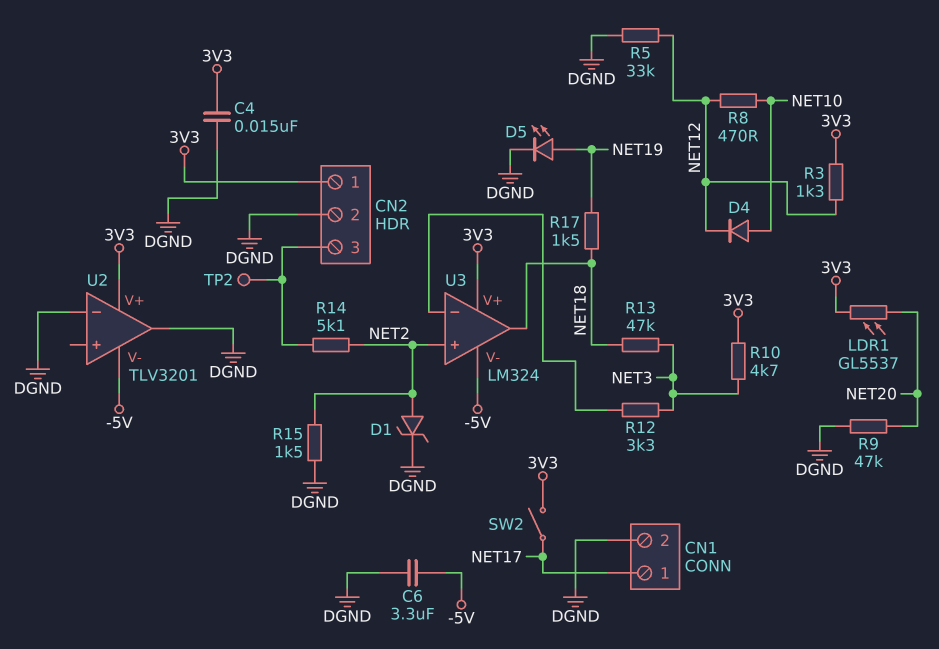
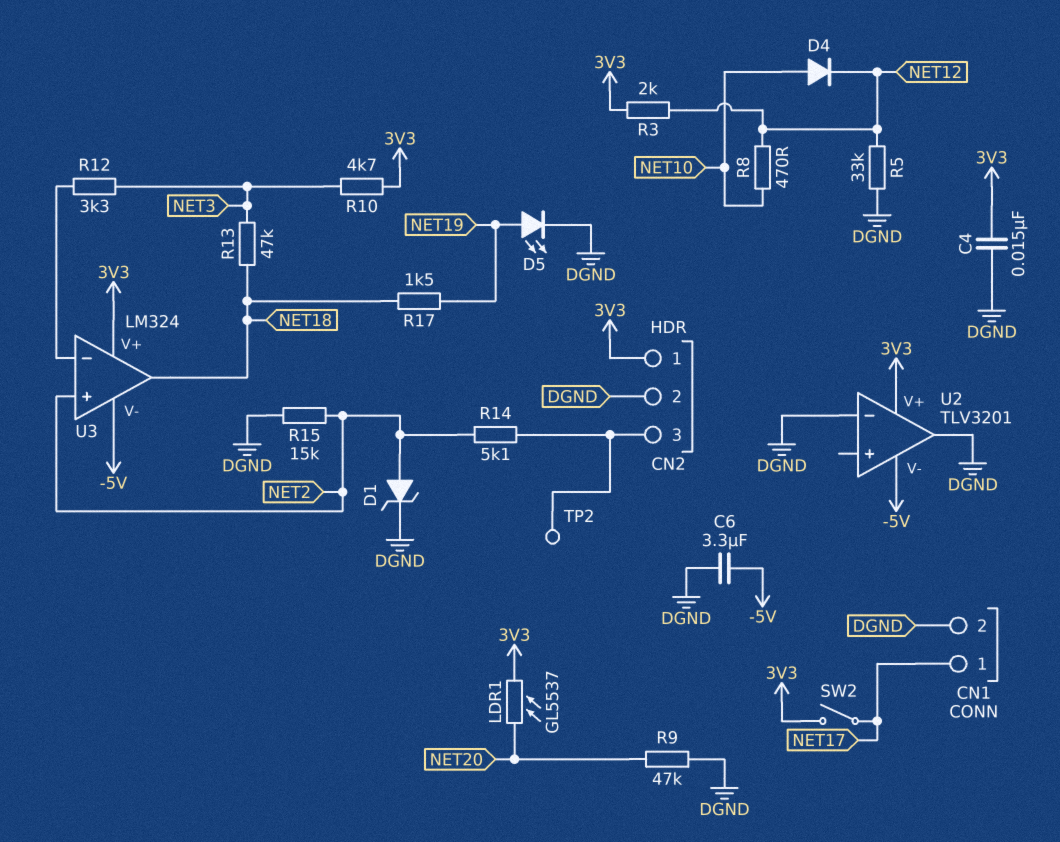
R3: 1.3k (3V3, NET12) -> 2k (3V3, NET12)
R15: 1.5k (DGND, NET2) -> 15k (DGND, NET2)

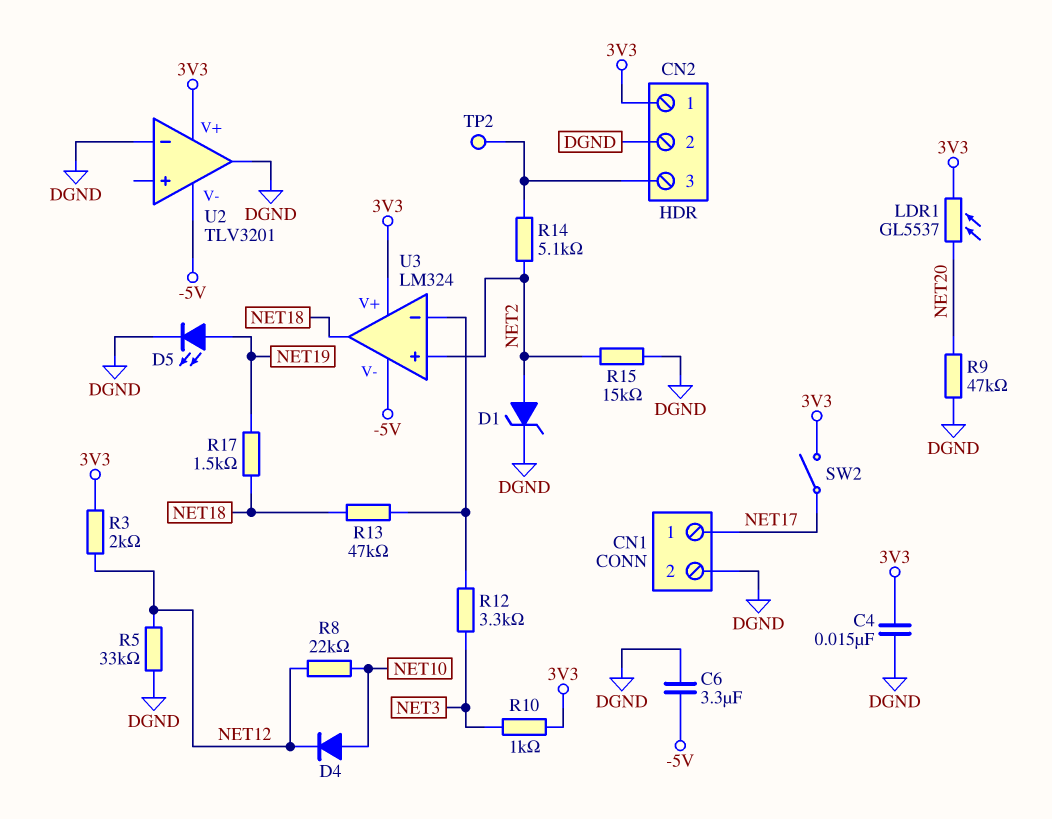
R8: 470 (NET10, NET12) -> 22k (NET10, NET12)
R10: 4.7k (3V3, NET3) -> 1k (3V3, NET3)
R13: 47k (NET3, NET18) -> 47k (NET18, U3/in-)

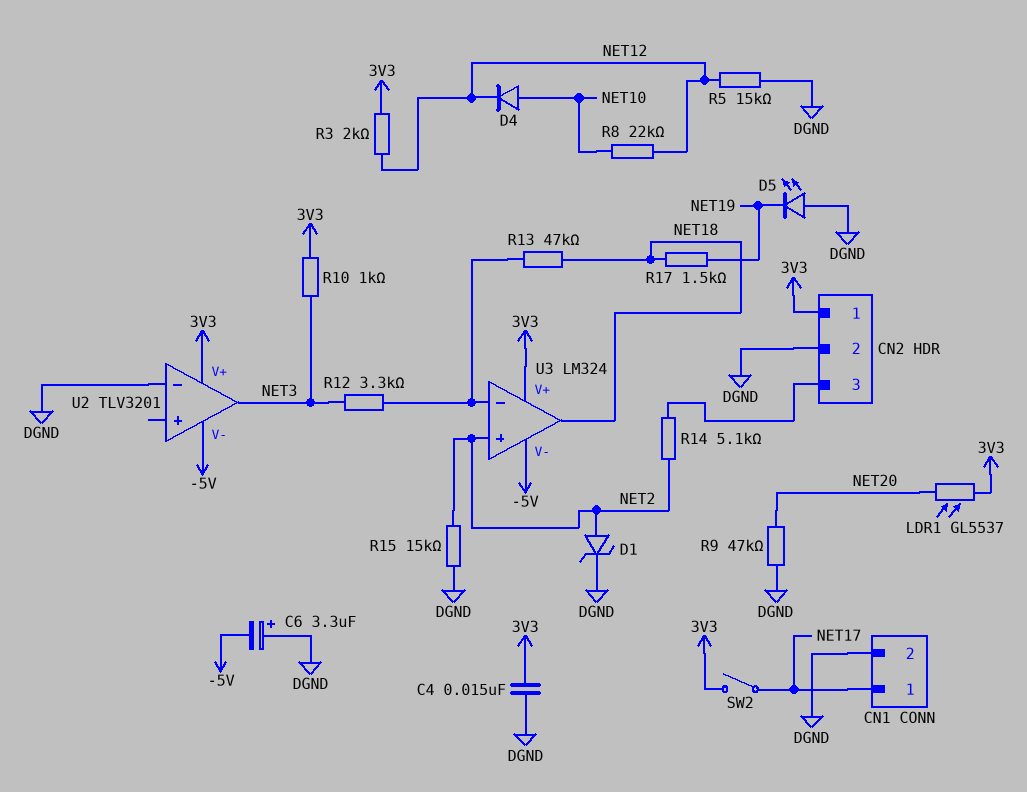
C6: 3.3uF (-5V, DGND) -> 3.3uF (plus DGND, minus -5V)
D5: LED (A NET19, K DGND) -> LED (A DGND, K NET19)
R5: 33k (DGND, NET12) -> 15k (DGND, NET12)
TP2: test point (CN2/3) -> none
U2 pin out: DGND -> NET3

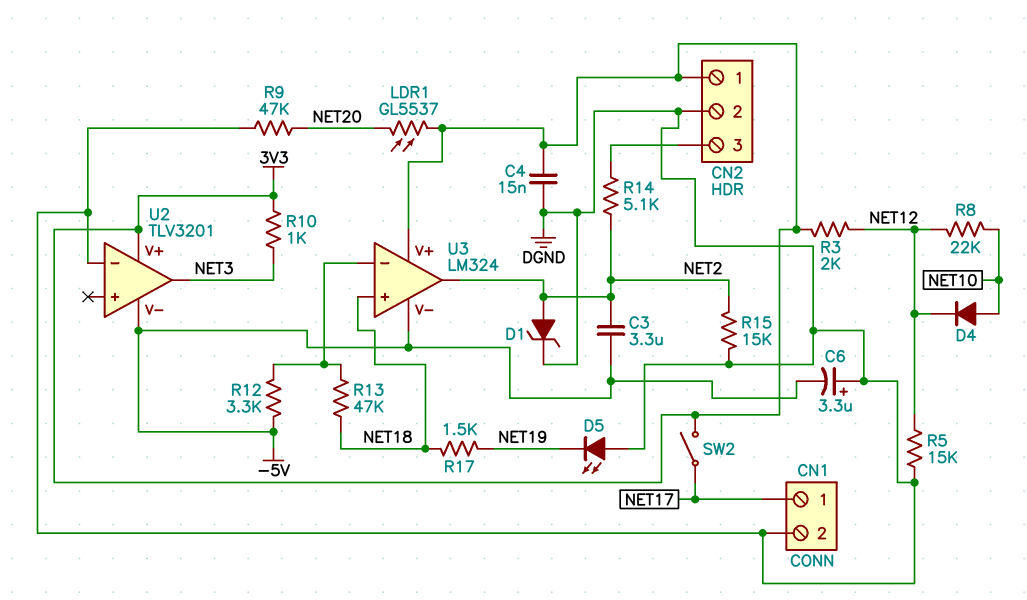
C3: none -> 3.3uF (-5V, NET2)
R12: 3.3k (NET3, U3/in-) -> 3.3k (-5V, U3/in-)
U3 pin in+: NET2 -> NET18
U3 pin out: NET18 -> NET2

